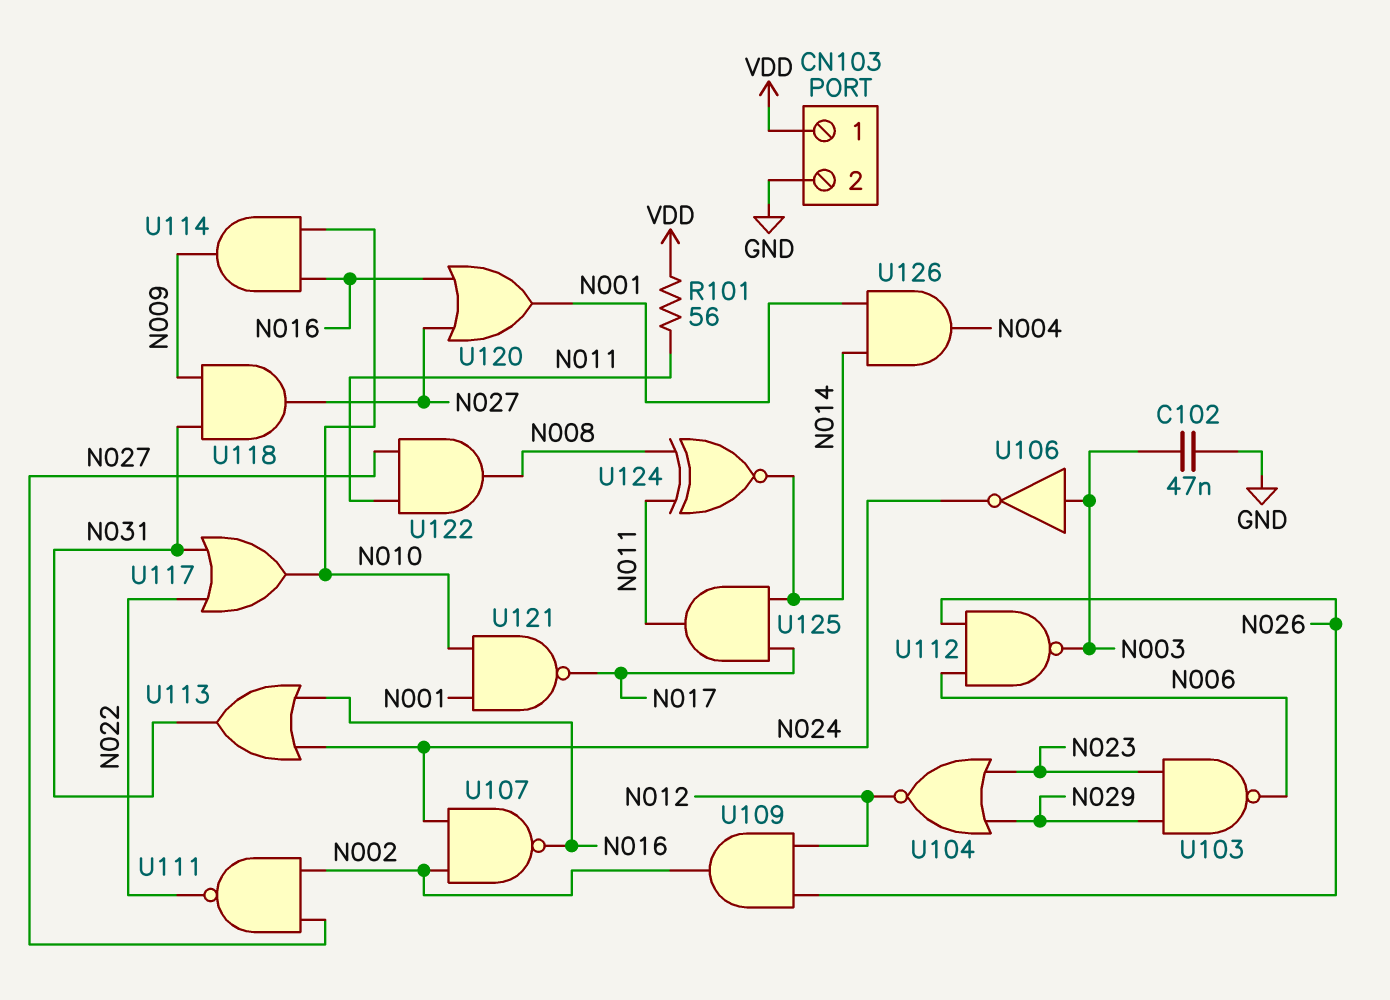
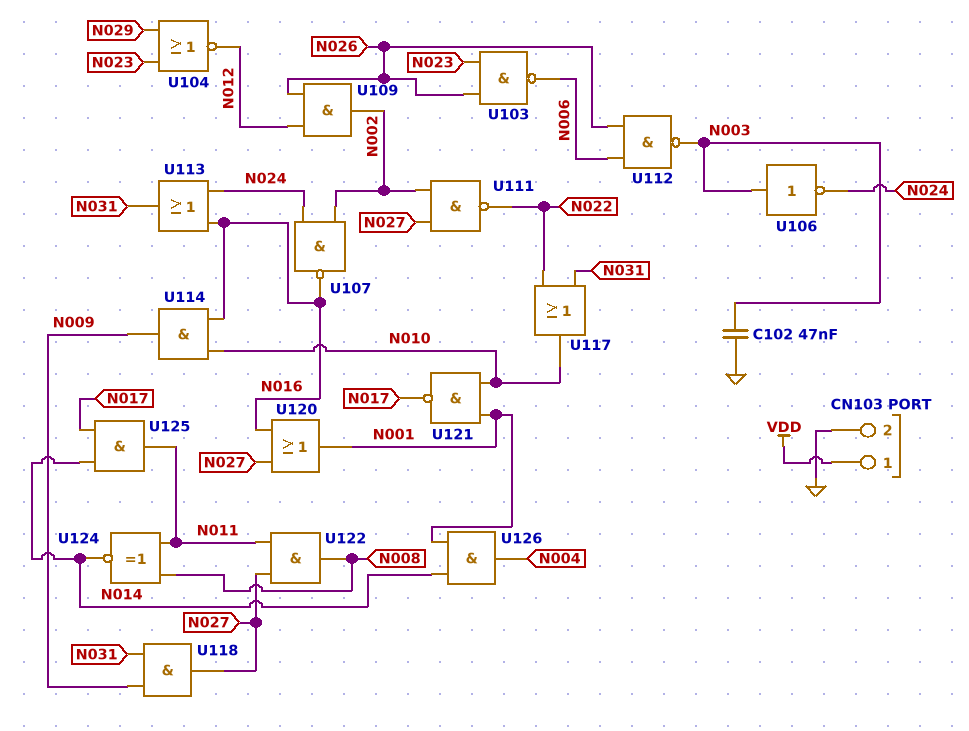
R101: 56 (N011, VDD) -> none
U103: NAND (in N023, in N029, out N006) -> NAND (in N023, in N026, out N006)

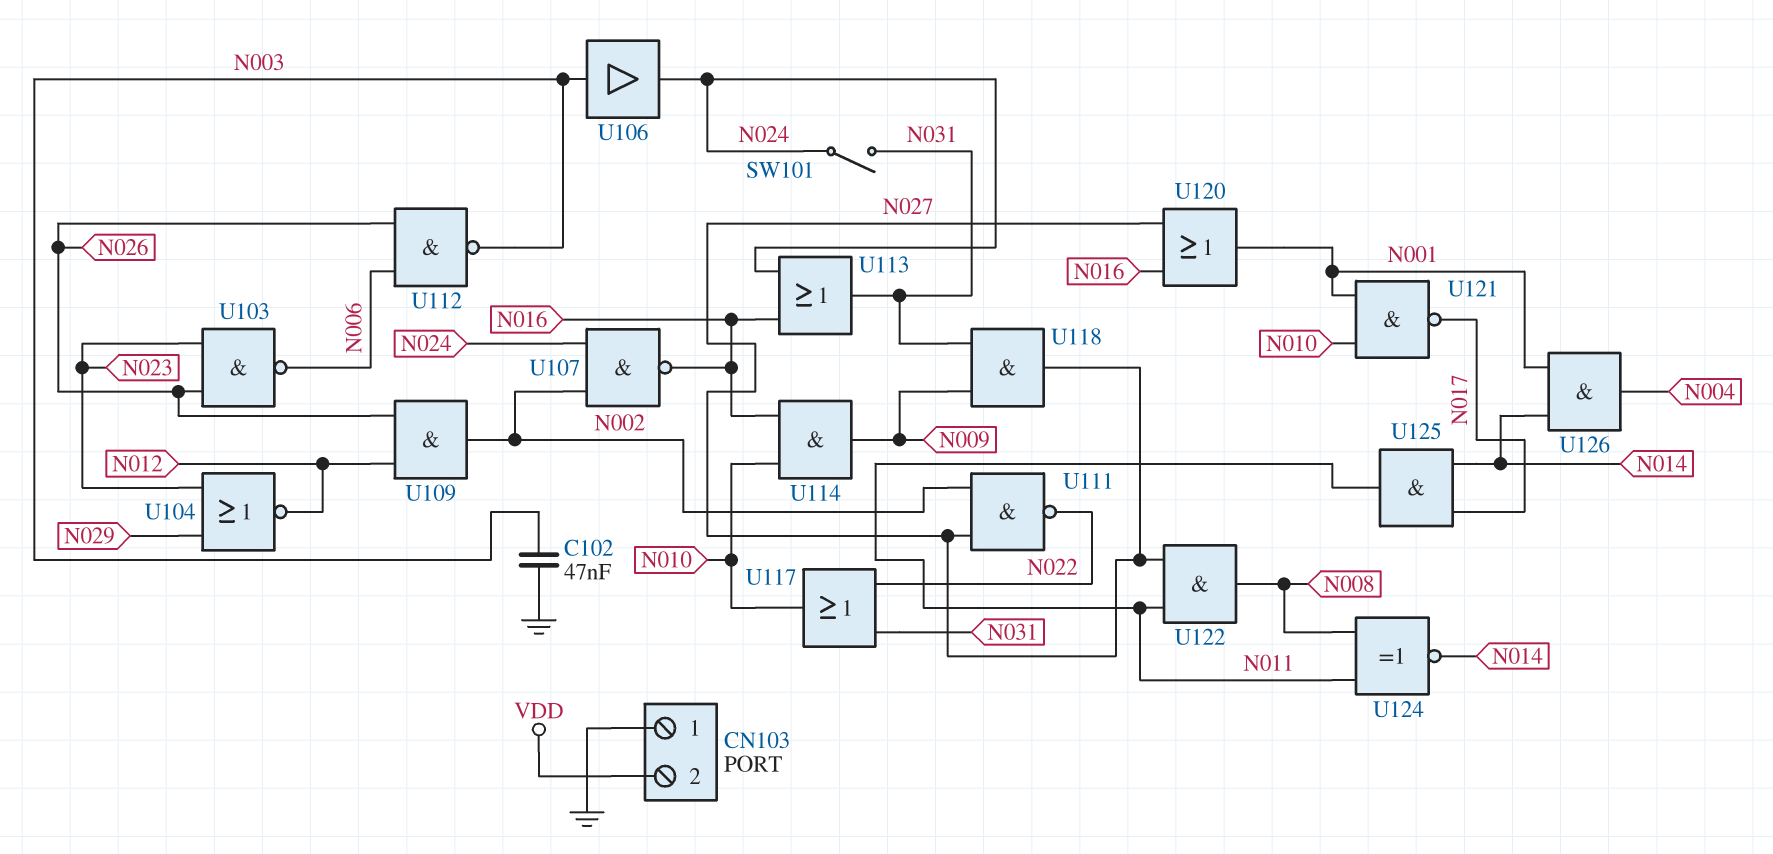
CN103 pin 1: VDD -> GND
CN103 pin 2: GND -> VDD
SW101: none -> switch (N024, N031)
U106: NOT (in N003, out N024) -> buffer (in N003, out N024)

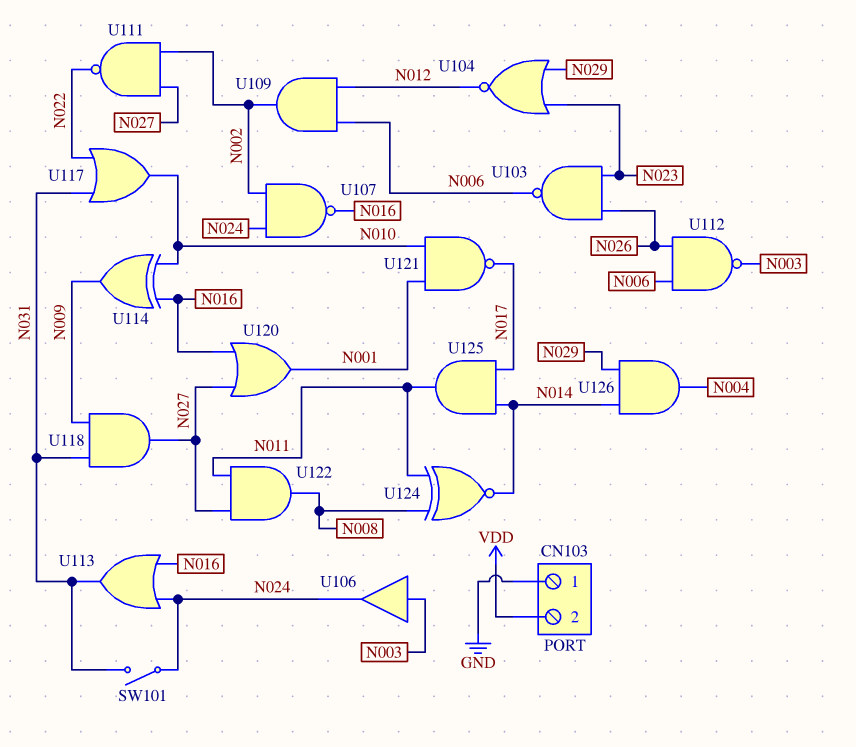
C102: 47nF (GND, N003) -> none
U109: AND (in N012, in N026, out N002) -> AND (in N006, in N012, out N002)
U114: AND (in N010, in N016, out N009) -> XOR (in N010, in N016, out N009)
U126: AND (in N001, in N014, out N004) -> AND (in N014, in N029, out N004)

